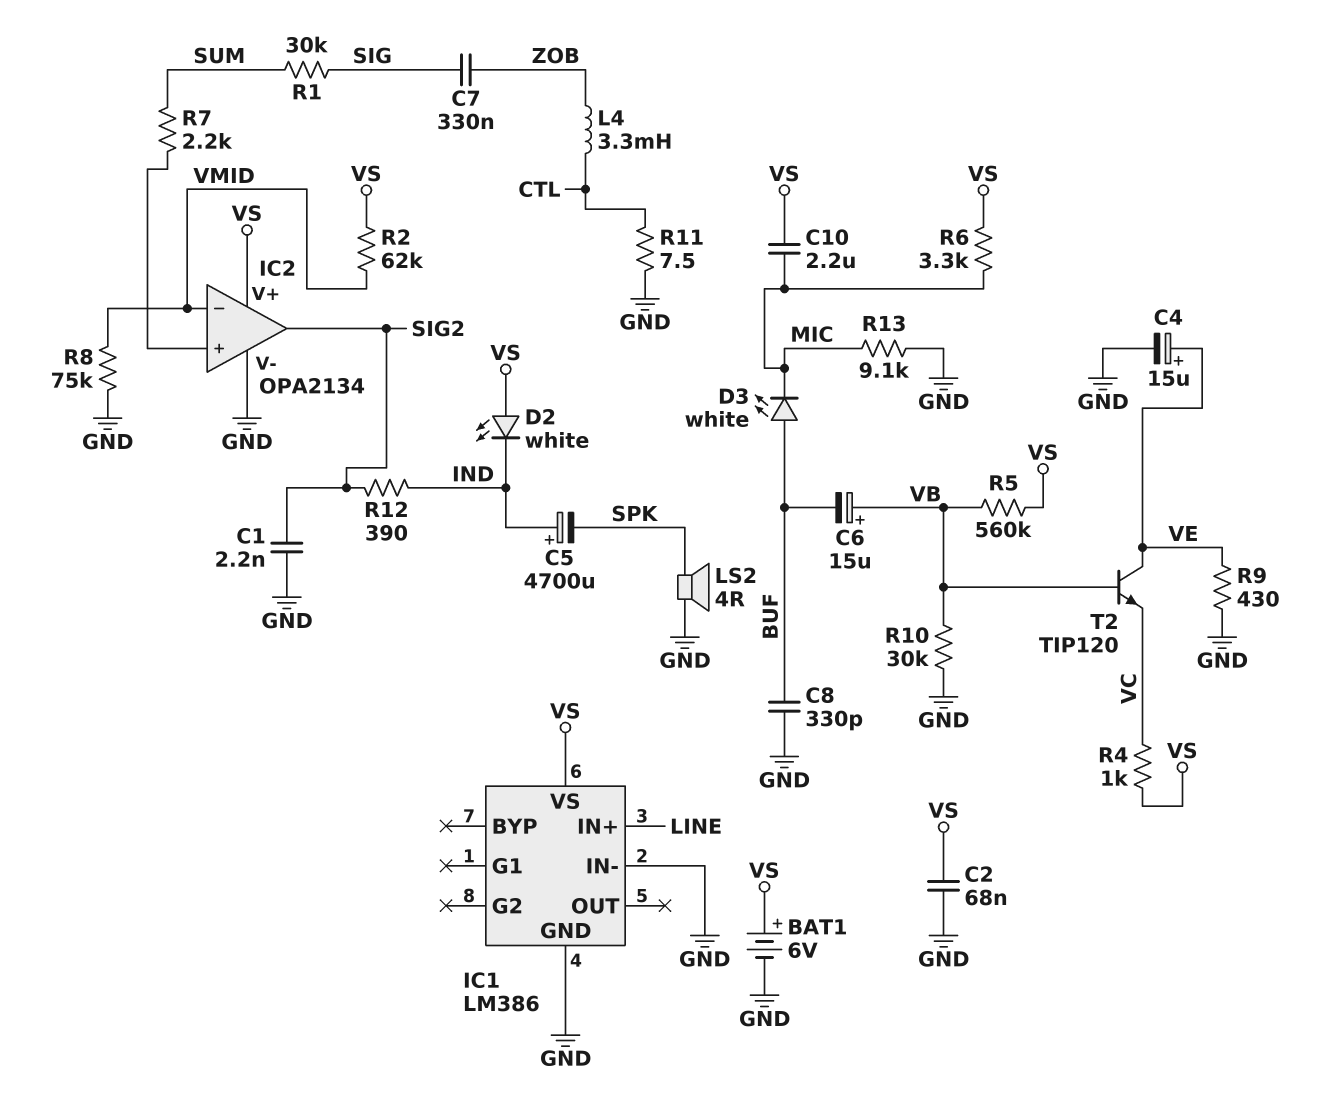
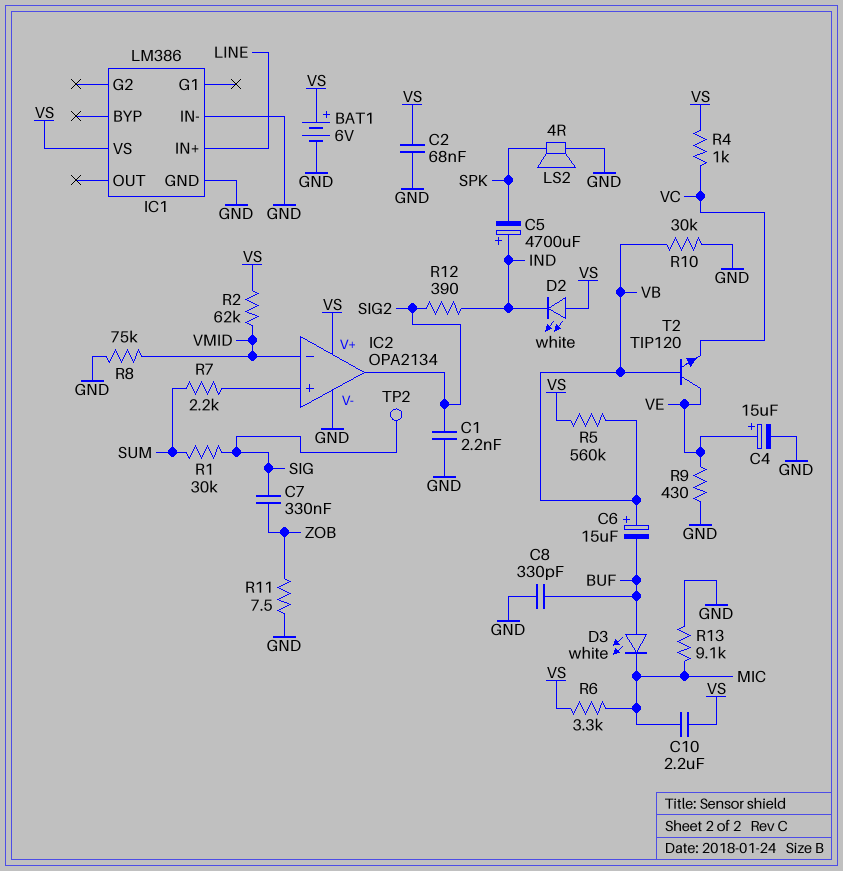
L4: 3.3mH (CTL, ZOB) -> none
R11: 7.5 (CTL, GND) -> 7.5 (GND, ZOB)
TP2: none -> test point (SIG)

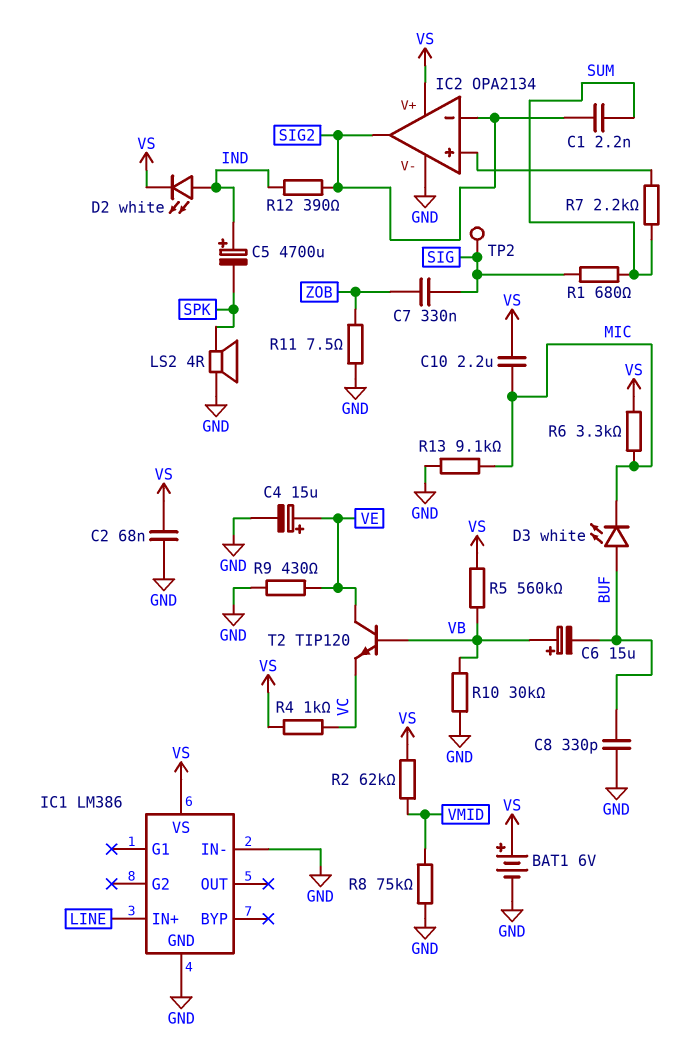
C1: 2.2nF (GND, SIG2) -> 2.2nF (SIG2, SUM)
D2: LED white (A VS, K IND) -> LED white (A IND, K VS)
IC2 pin in-: VMID -> SIG2
R1: 30k (SIG, SUM) -> 680 (SIG, SUM)

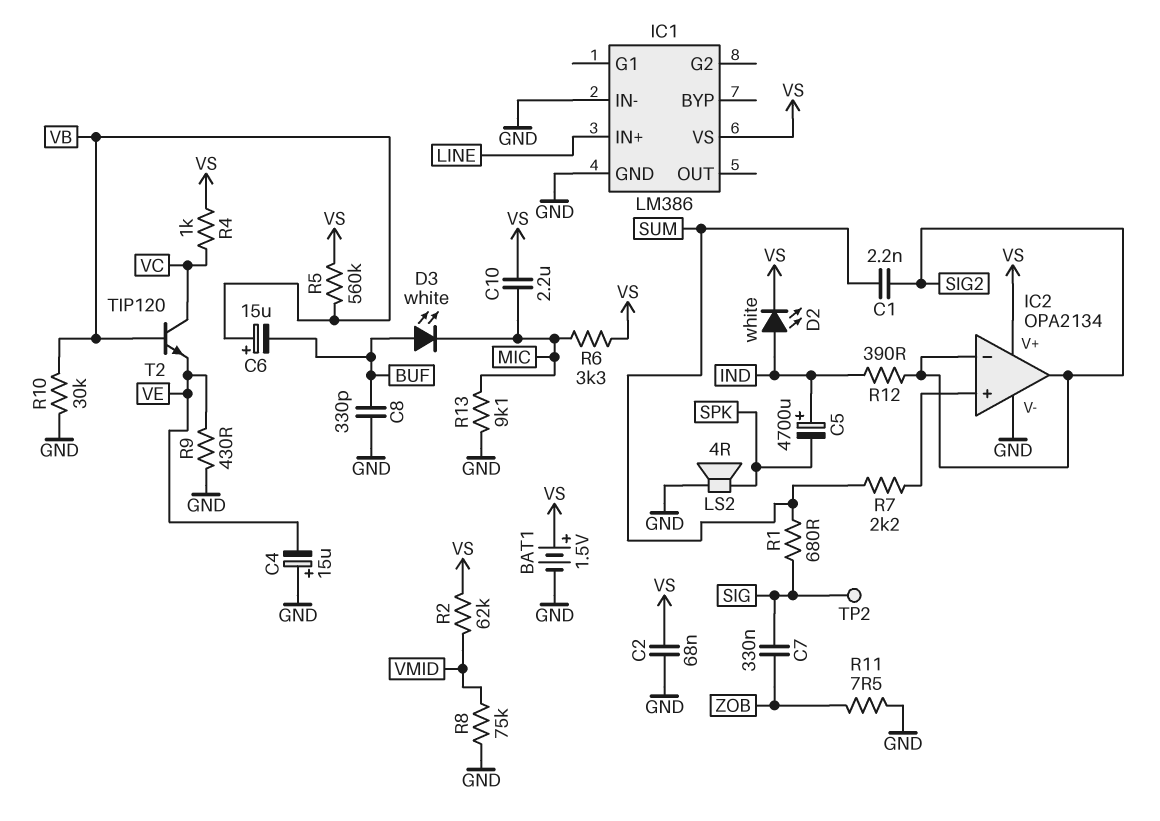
BAT1: 6V (plus VS, minus GND) -> 1.5V (plus VS, minus GND)
C4: 15uF (plus VE, minus GND) -> 15uF (plus GND, minus VE)
T2: NPN TIP120 (B VB, C VE, E VC) -> NPN TIP120 (B VB, C VC, E VE)

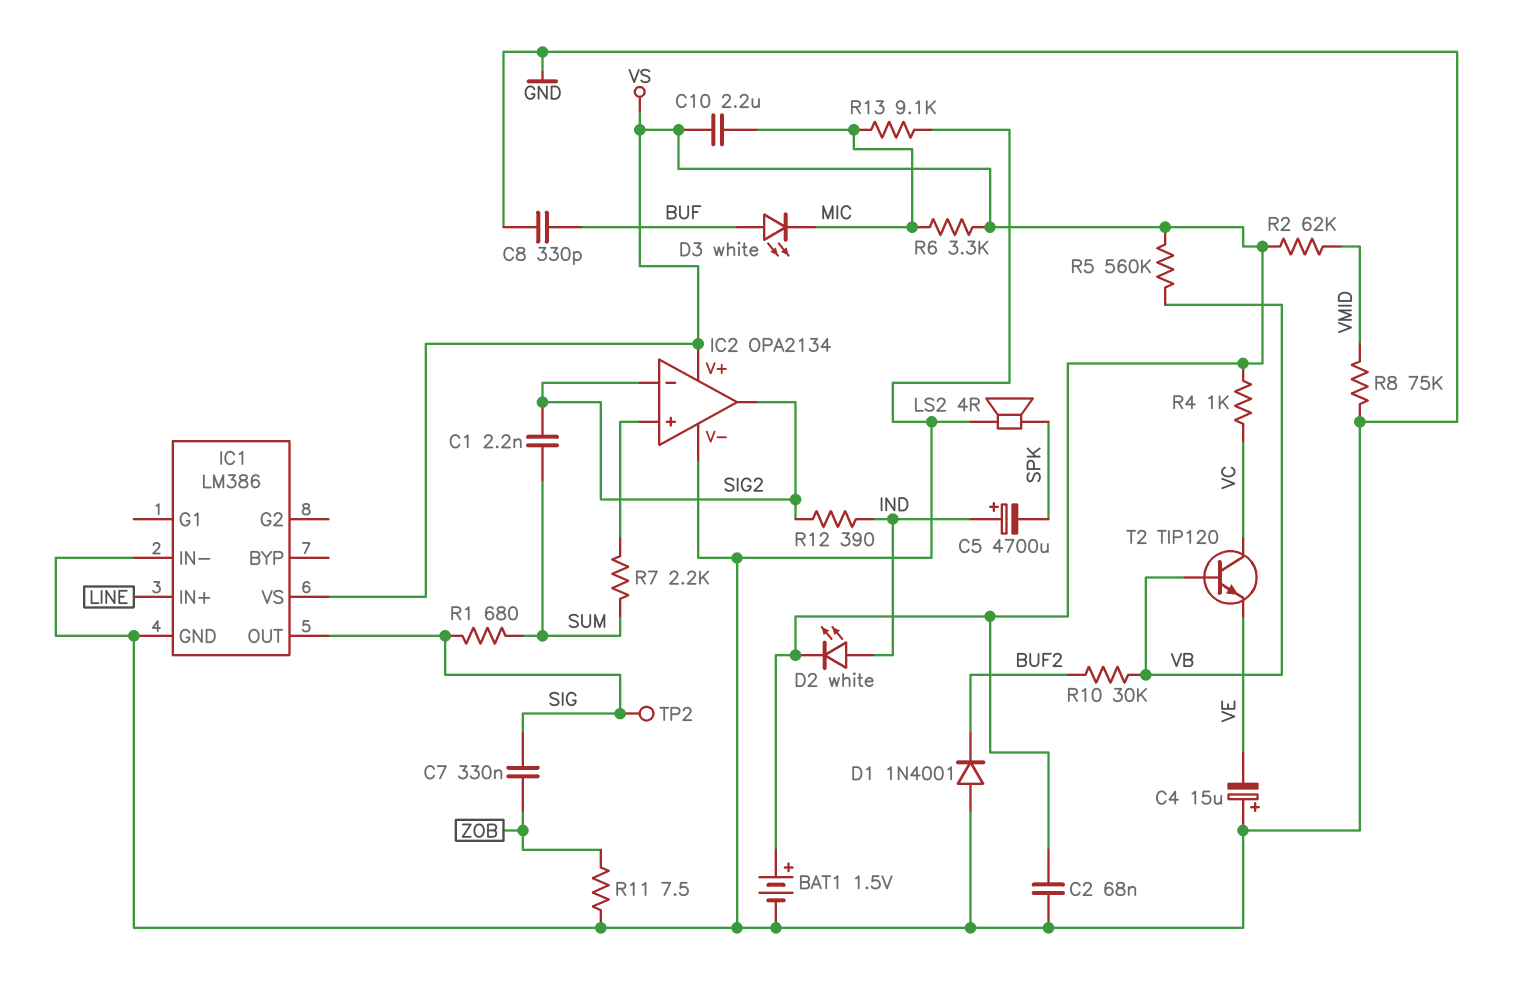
C6: 15uF (plus VB, minus BUF) -> none
D1: none -> diode 1N4001 (A GND, K BUF2)
IC1 pin OUT: none -> SIG
R9: 430 (GND, VE) -> none
R10: 30k (GND, VB) -> 30k (BUF2, VB)

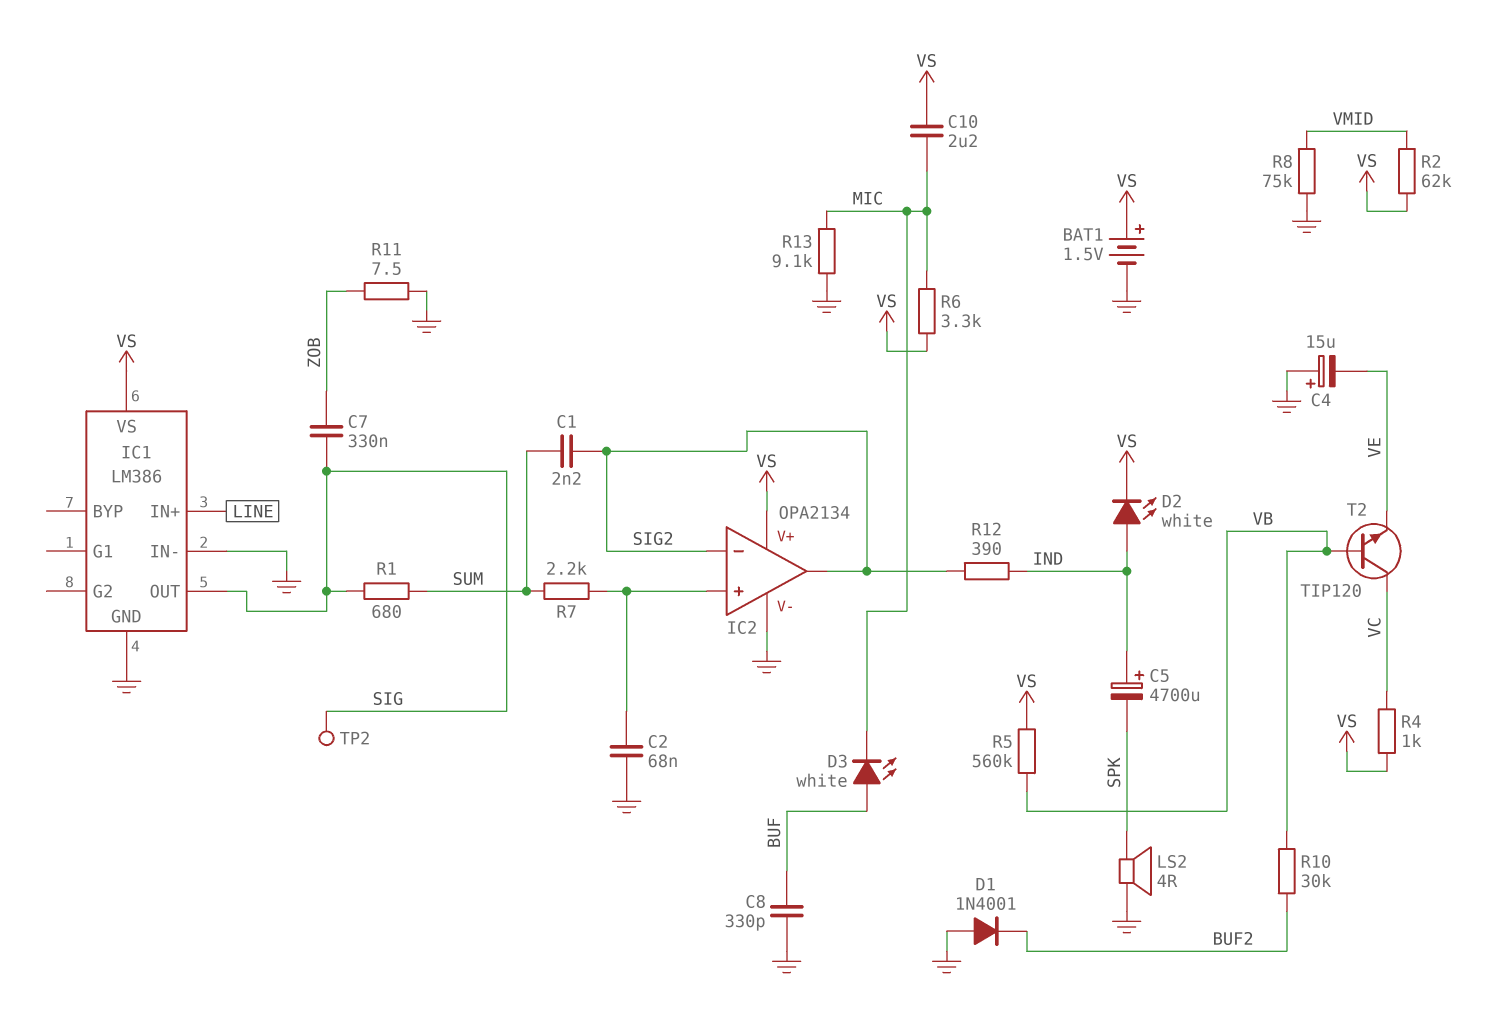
C2: 68nF (GND, VS) -> 68nF (GND, IC2/in+)

